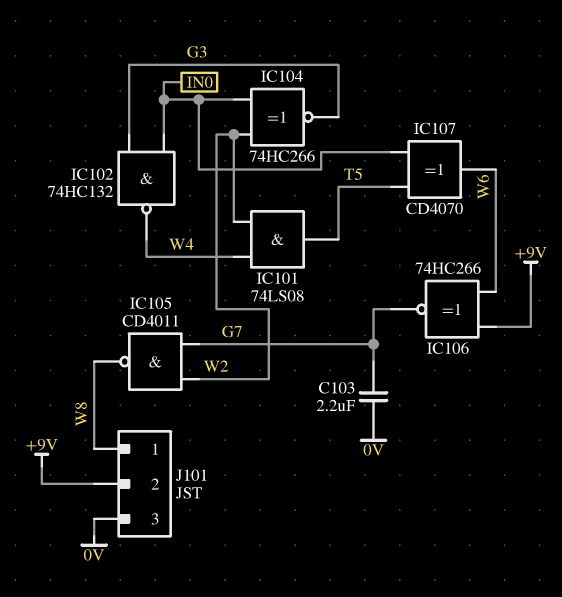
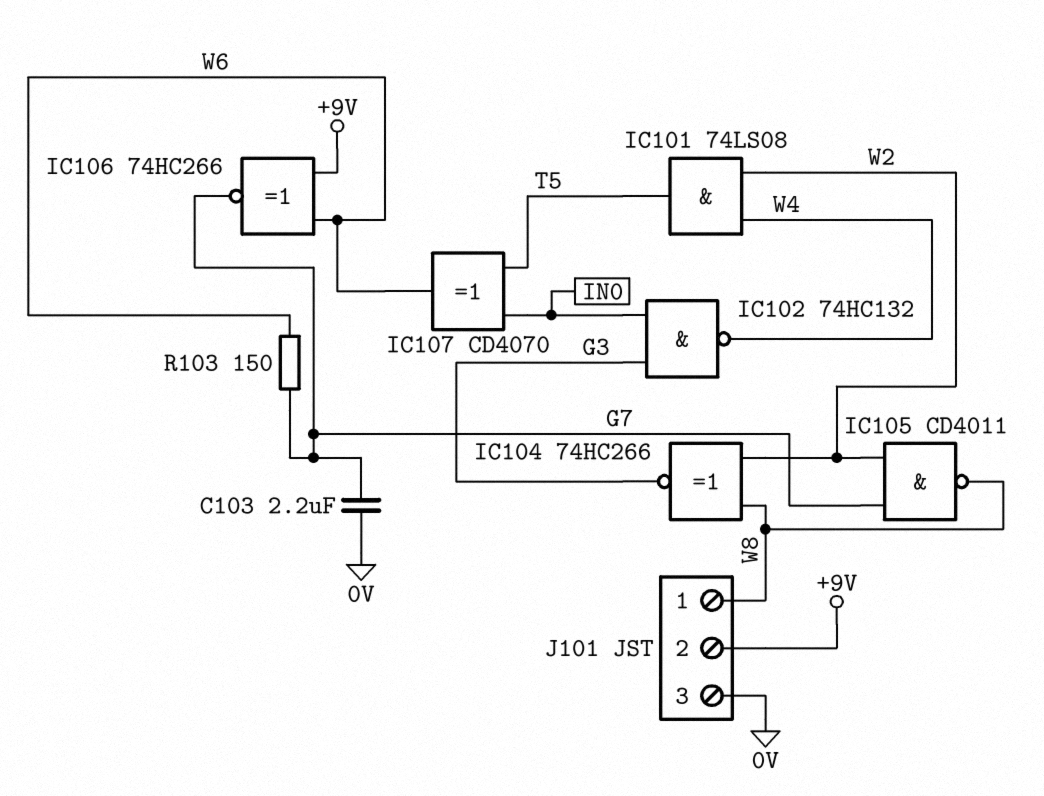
IC104: XNOR 74HC266 (in IN0, in W2, out G3) -> XNOR 74HC266 (in W2, in W8, out G3)
R103: none -> 150 (G7, W6)

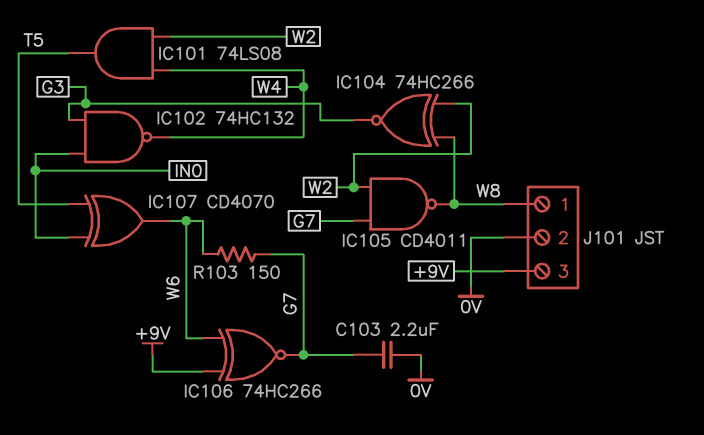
J101 pin 2: +9V -> 0V
J101 pin 3: 0V -> +9V

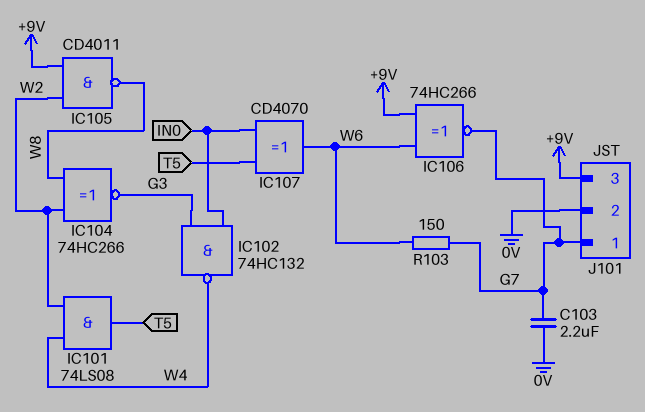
IC105: NAND CD4011 (in G7, in W2, out W8) -> NAND CD4011 (in +9V, in W2, out W8)
J101 pin 1: W8 -> G7

